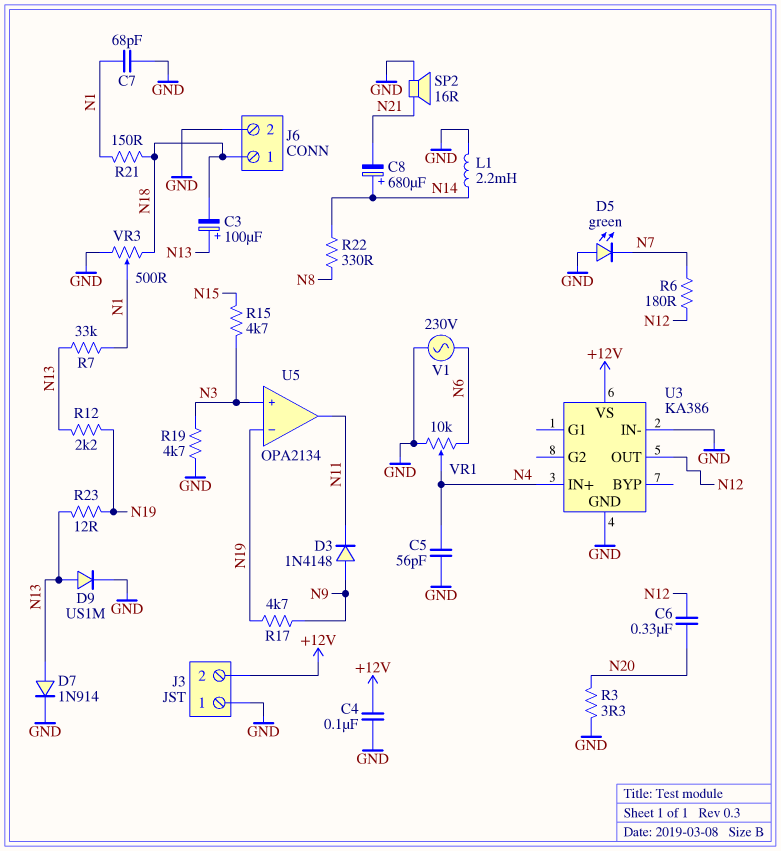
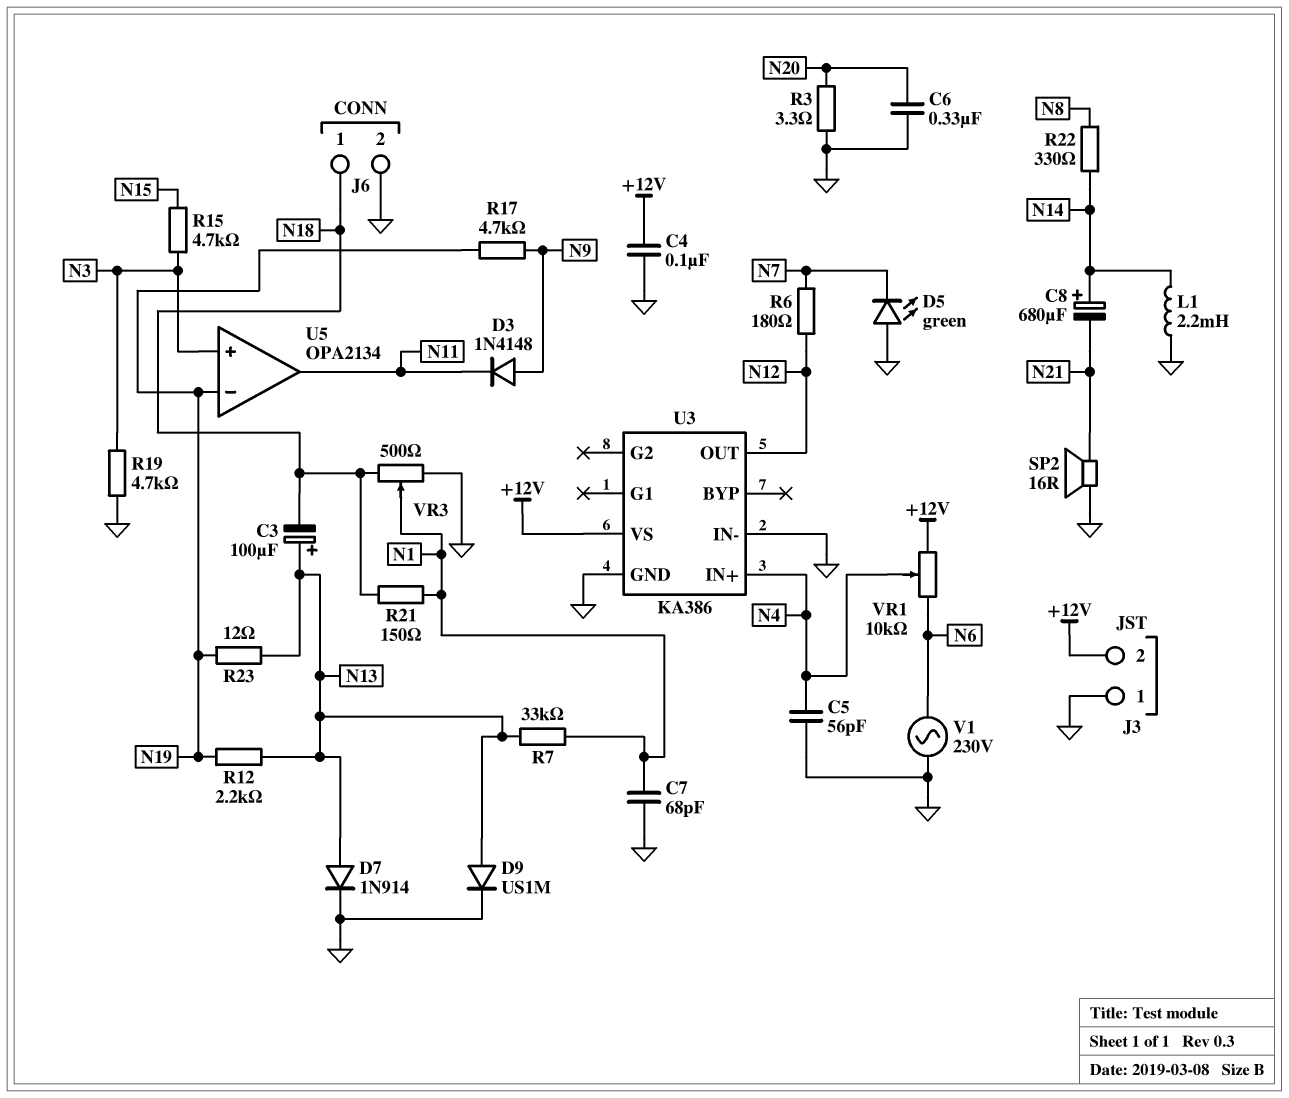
C6: 330nF (N12, N20) -> 330nF (GND, N20)
VR1: 10k (GND, N6, wiper N4) -> 10k (+12V, N6, wiper N4)

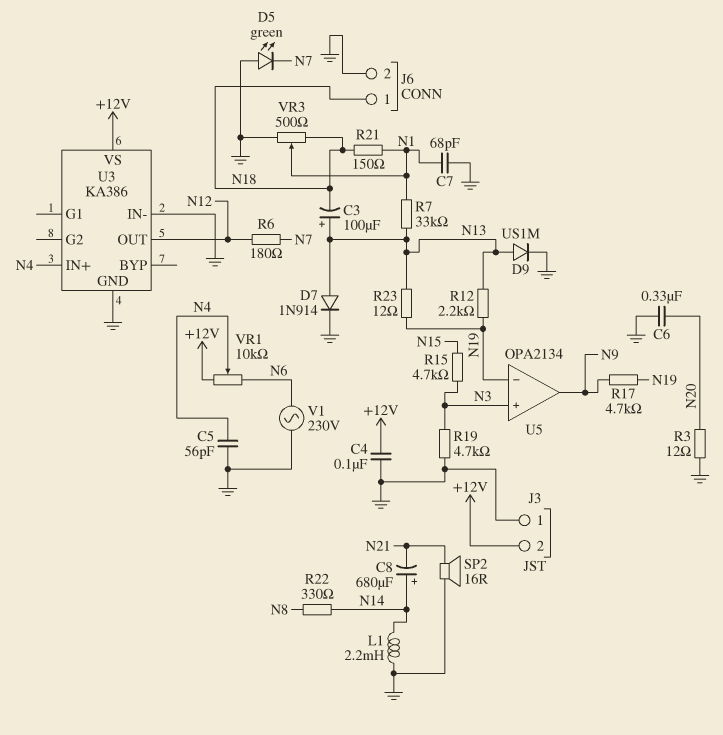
D3: diode 1N4148 (A N9, K N11) -> none
R3: 3.3 (GND, N20) -> 12 (GND, N20)
U5 pin out: N11 -> N9

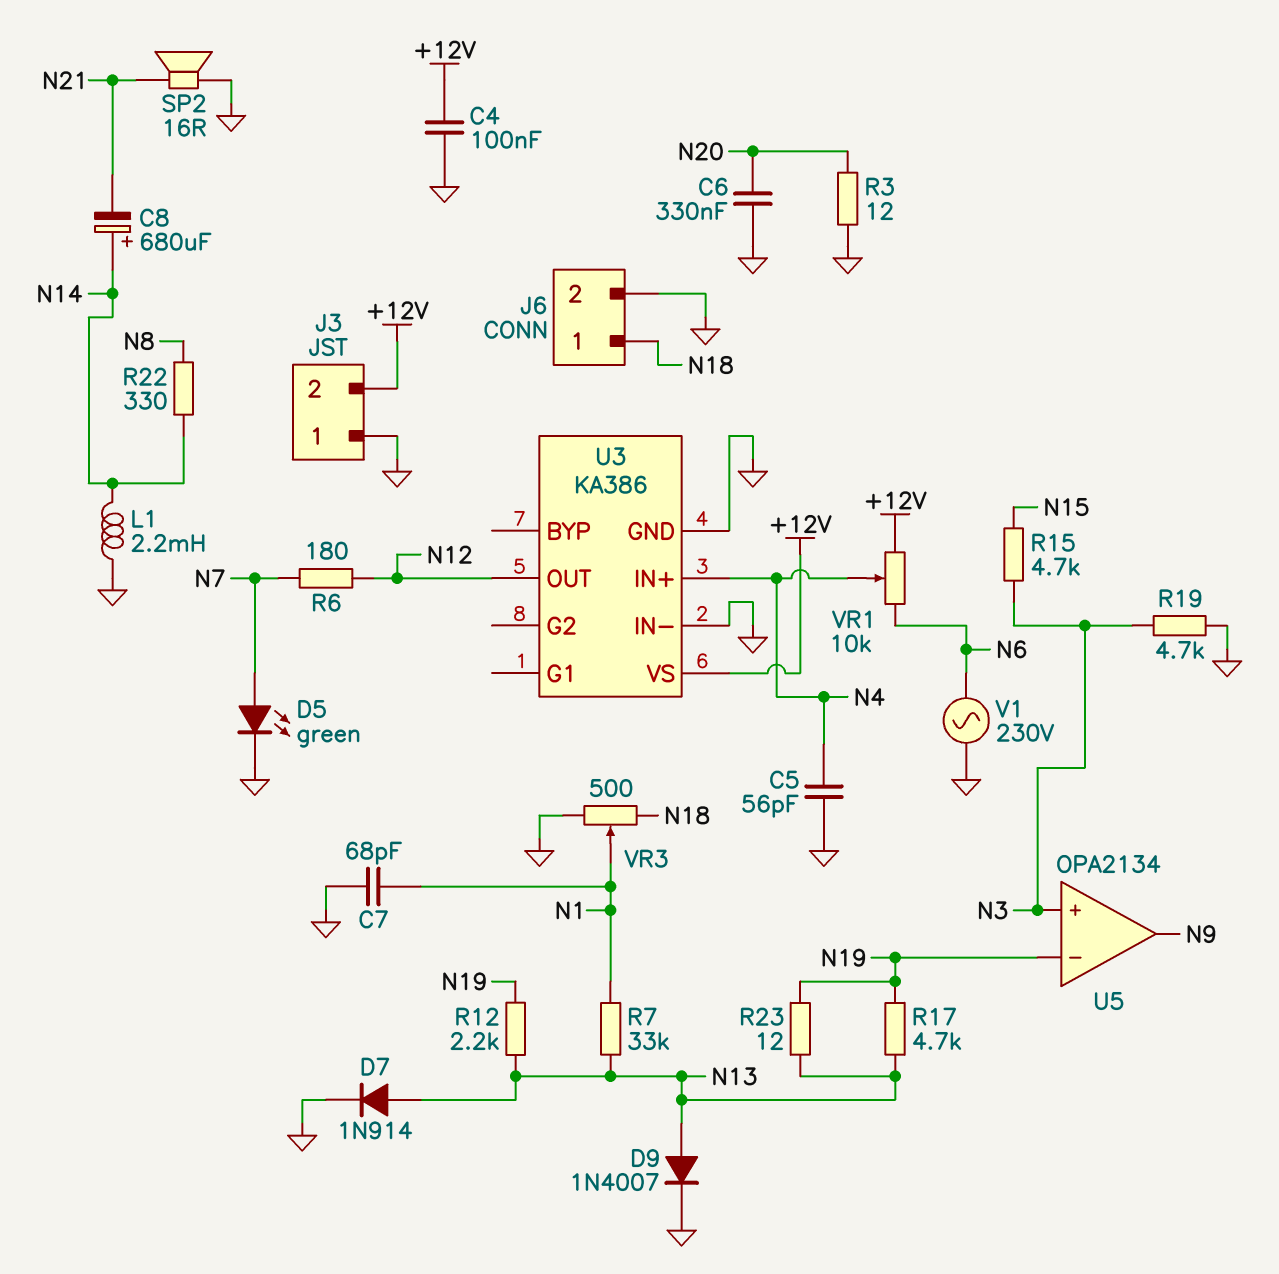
C3: 100uF (plus N13, minus N18) -> none
D5: LED green (A GND, K N7) -> LED green (A N7, K GND)
D9: diode US1M (A N13, K GND) -> diode 1N4007 (A N13, K GND)
R17: 4.7k (N9, N19) -> 4.7k (N13, N19)
R21: 150 (N1, N18) -> none

